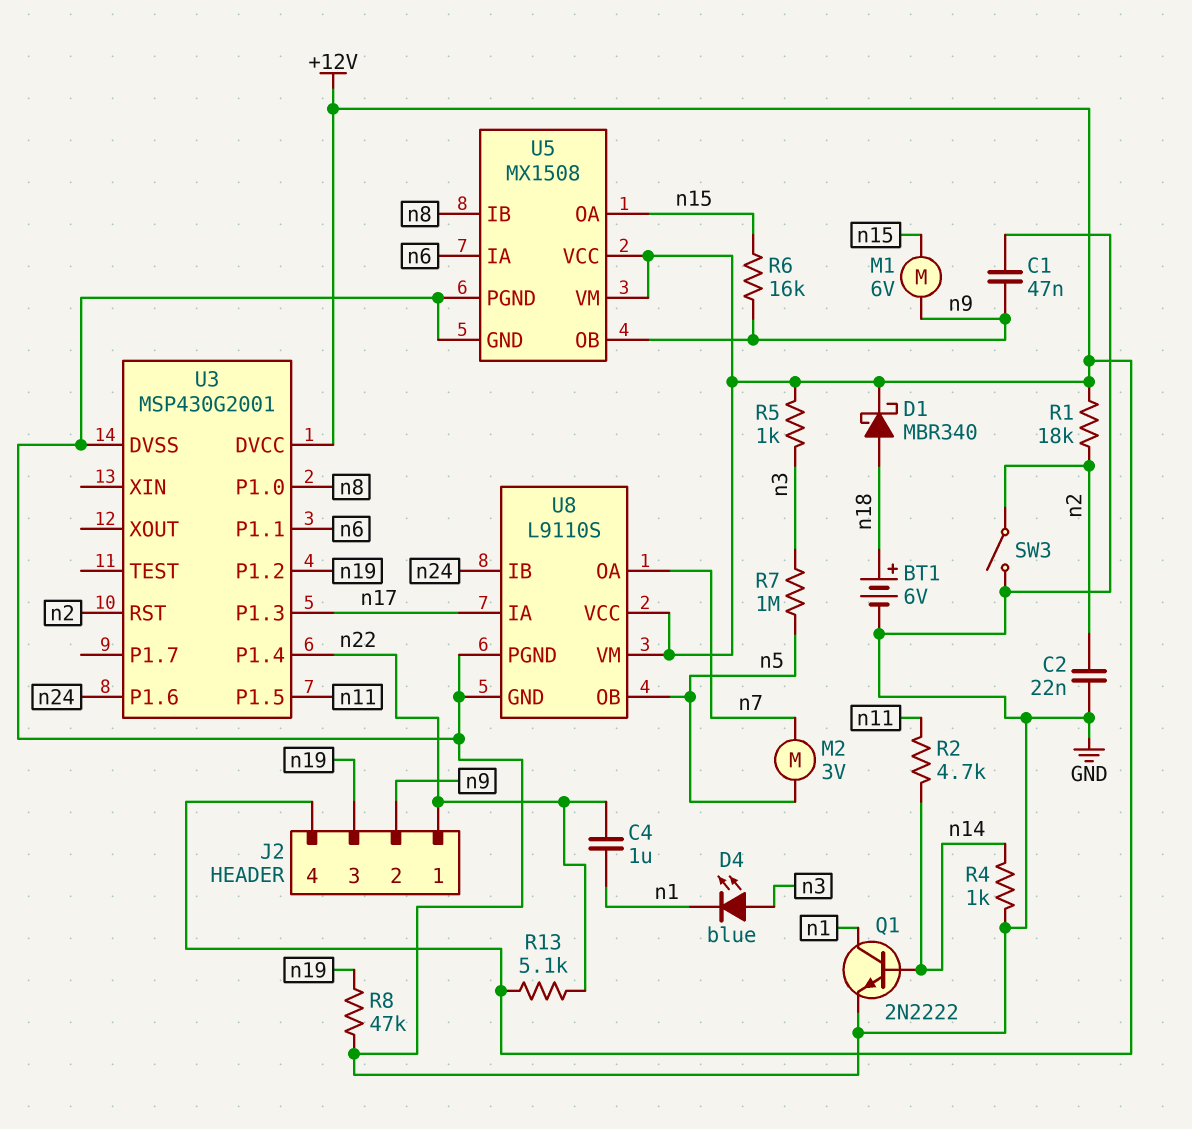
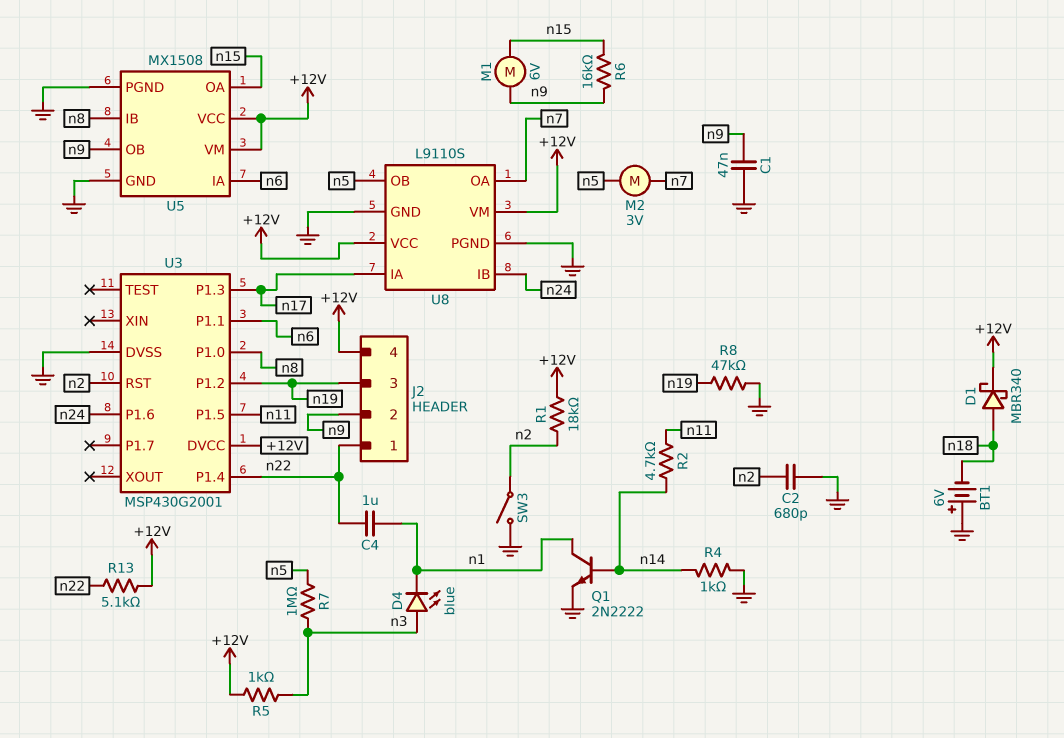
BT1: 6V (plus n18, minus GND) -> 6V (plus GND, minus n18)
C2: 22nF (GND, n2) -> 680pF (GND, n2)

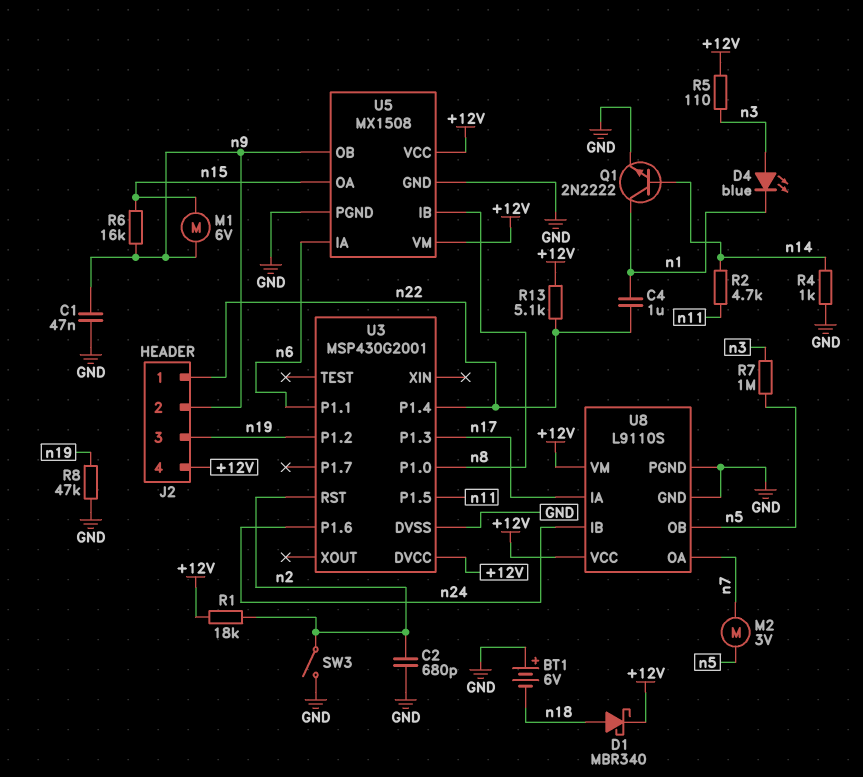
R5: 1k (+12V, n3) -> 110 (+12V, n3)

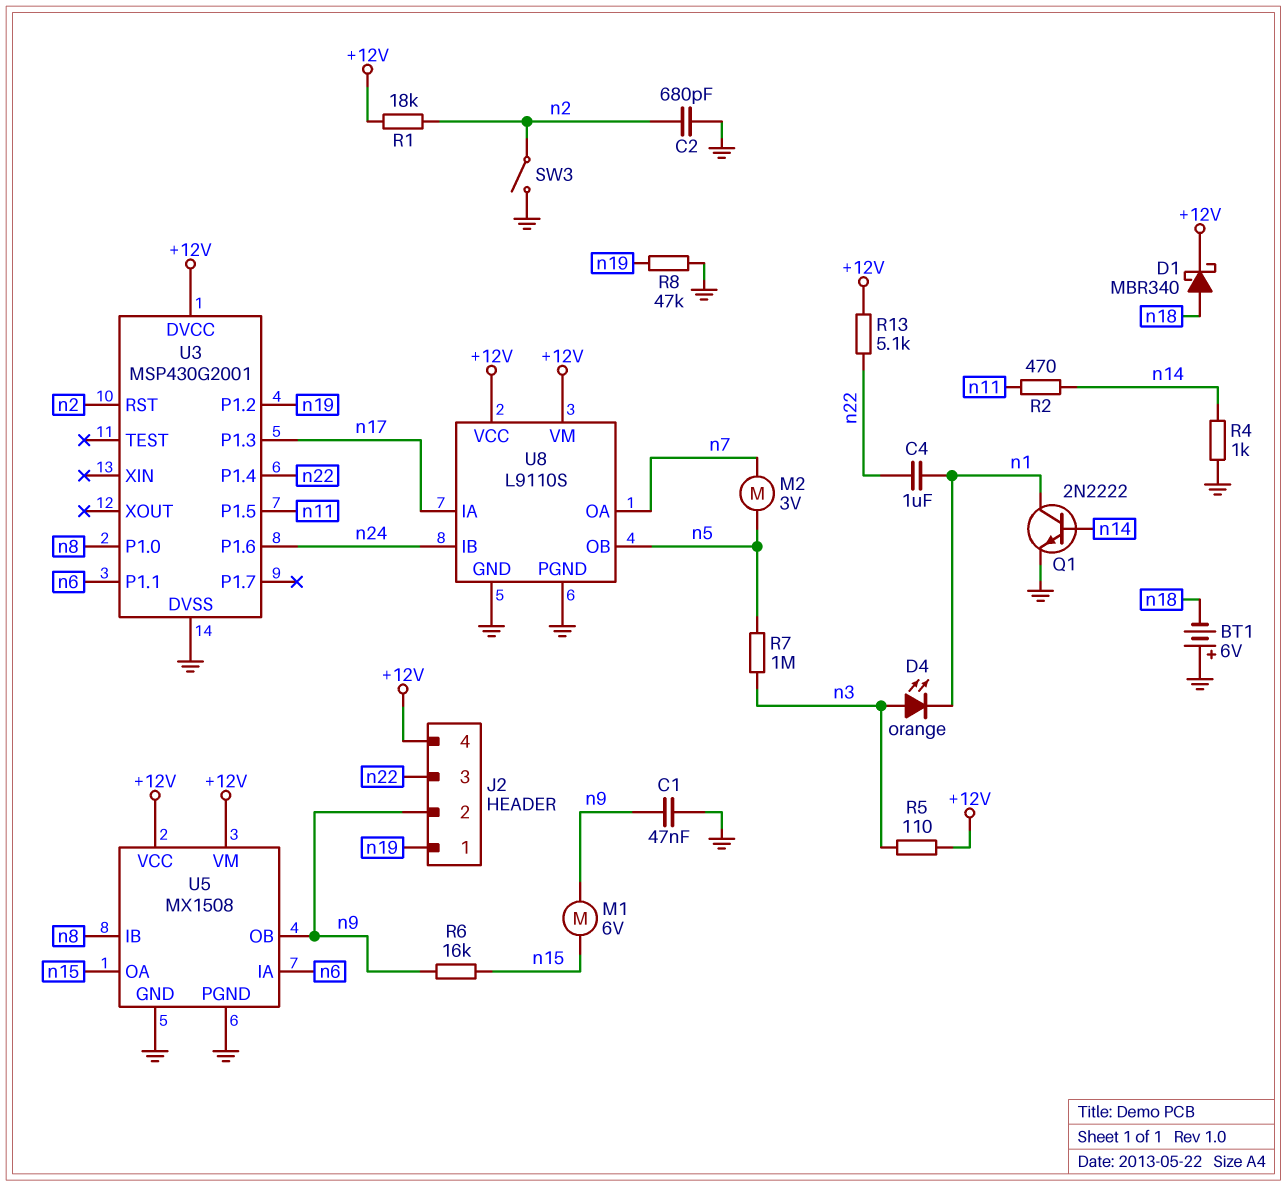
D4: LED blue (A n3, K n1) -> LED orange (A n3, K n1)
J2 pin 1: n22 -> n19
J2 pin 3: n19 -> n22
R2: 4.7k (n11, n14) -> 470 (n11, n14)

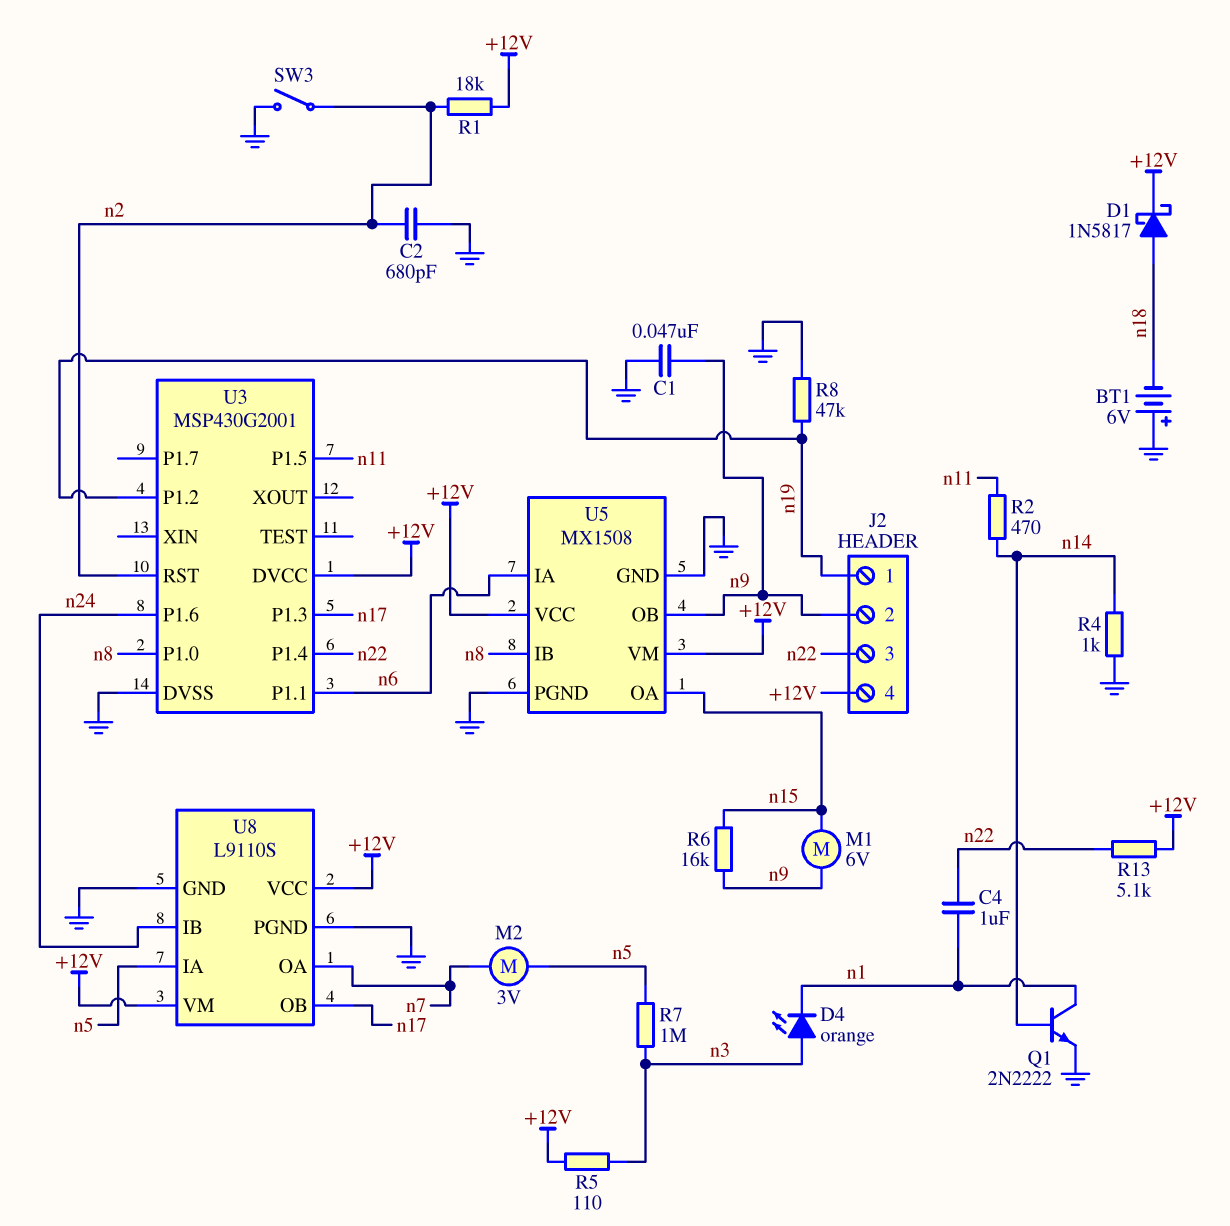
D1: schottky MBR340 (A n18, K +12V) -> schottky 1N5817 (A n18, K +12V)
U8 pin IA: n17 -> n5
U8 pin OB: n5 -> n17

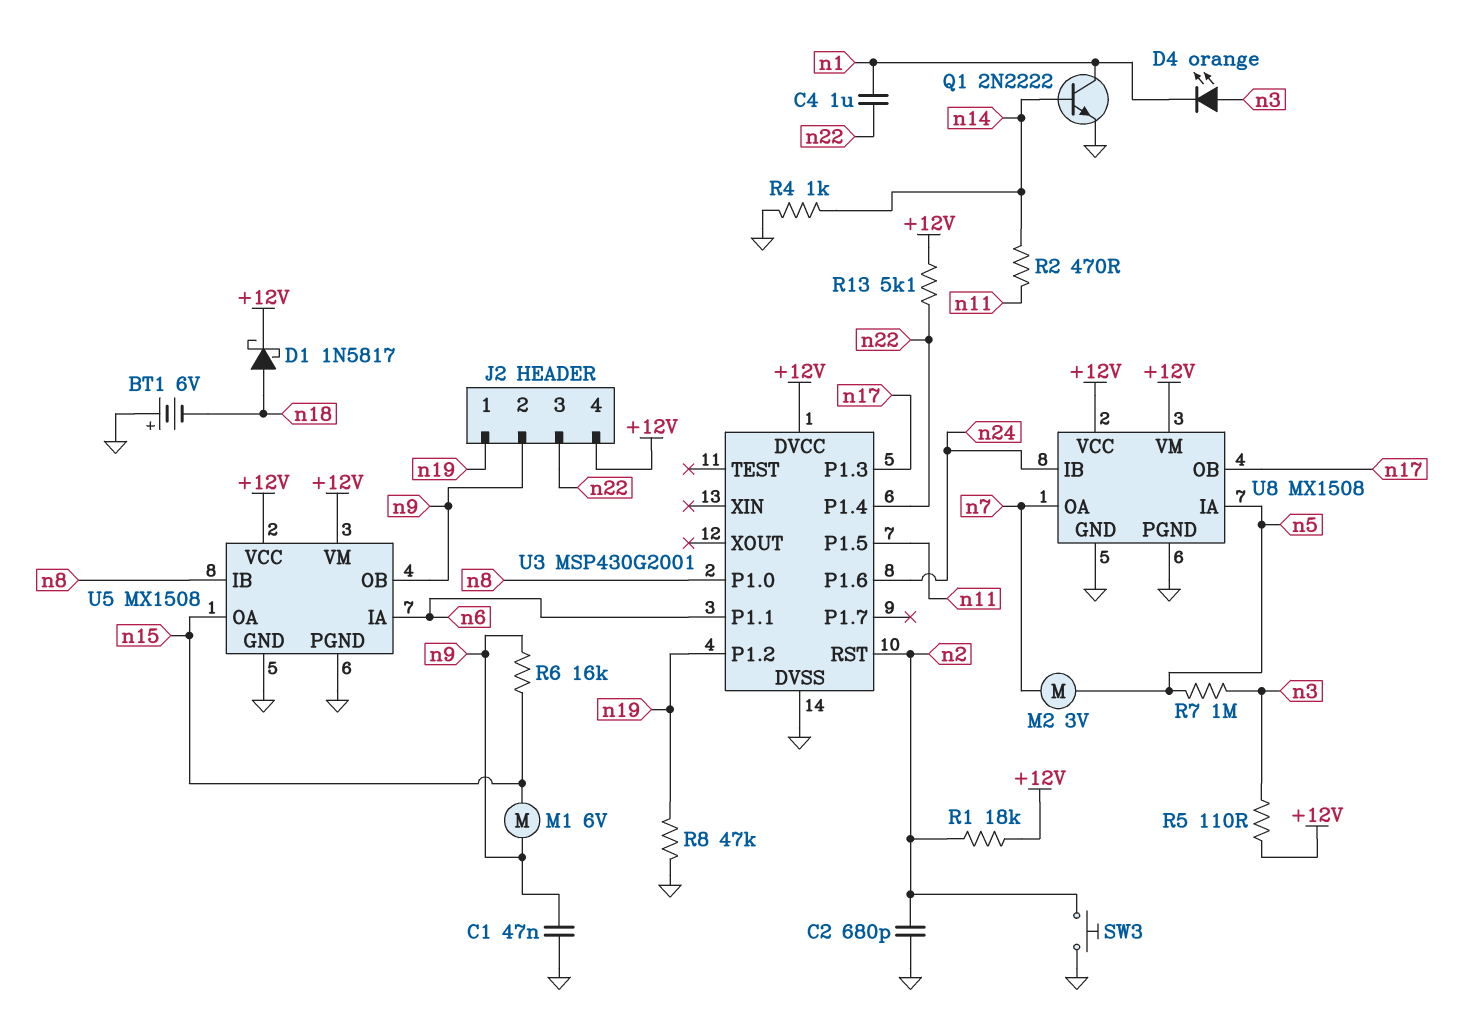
SW3: switch (GND, n2) -> button (GND, n2)
U8: L9110S -> MX1508

